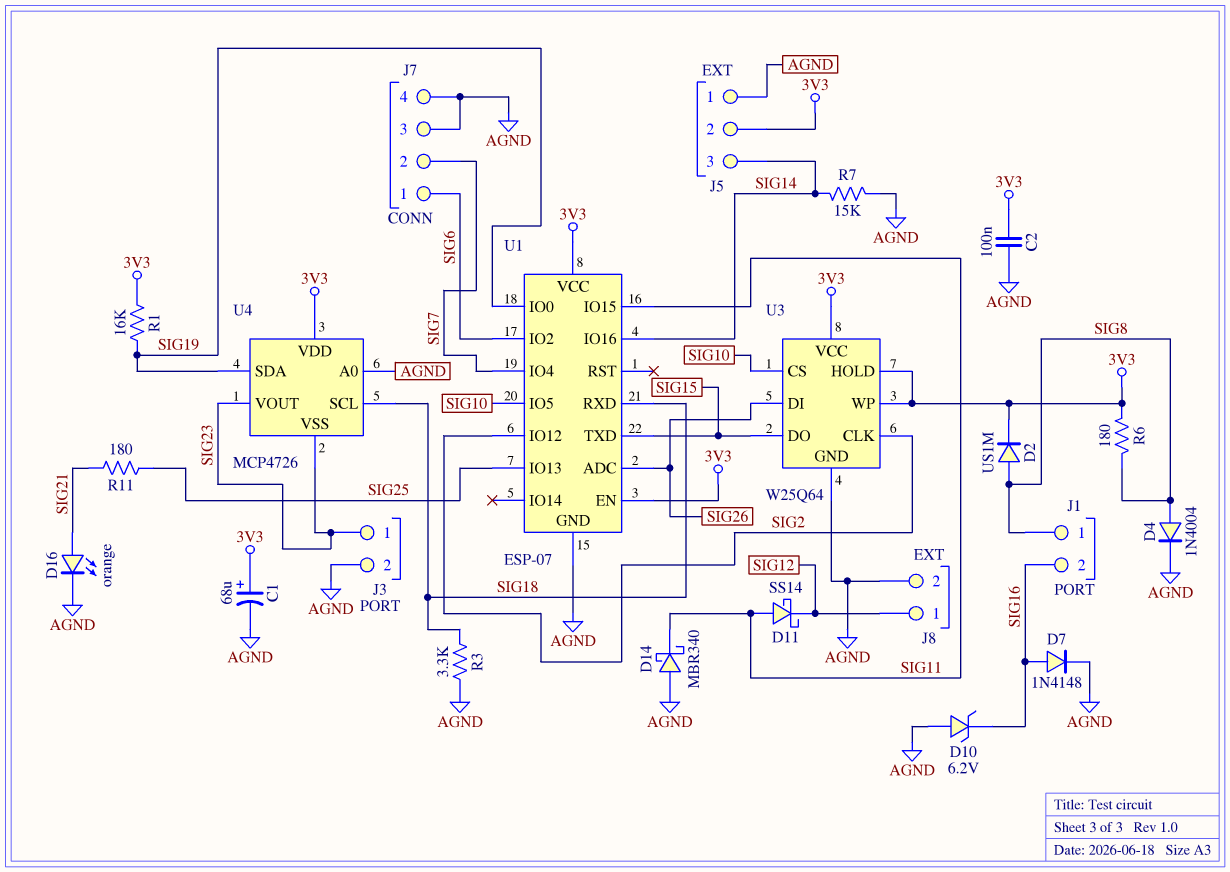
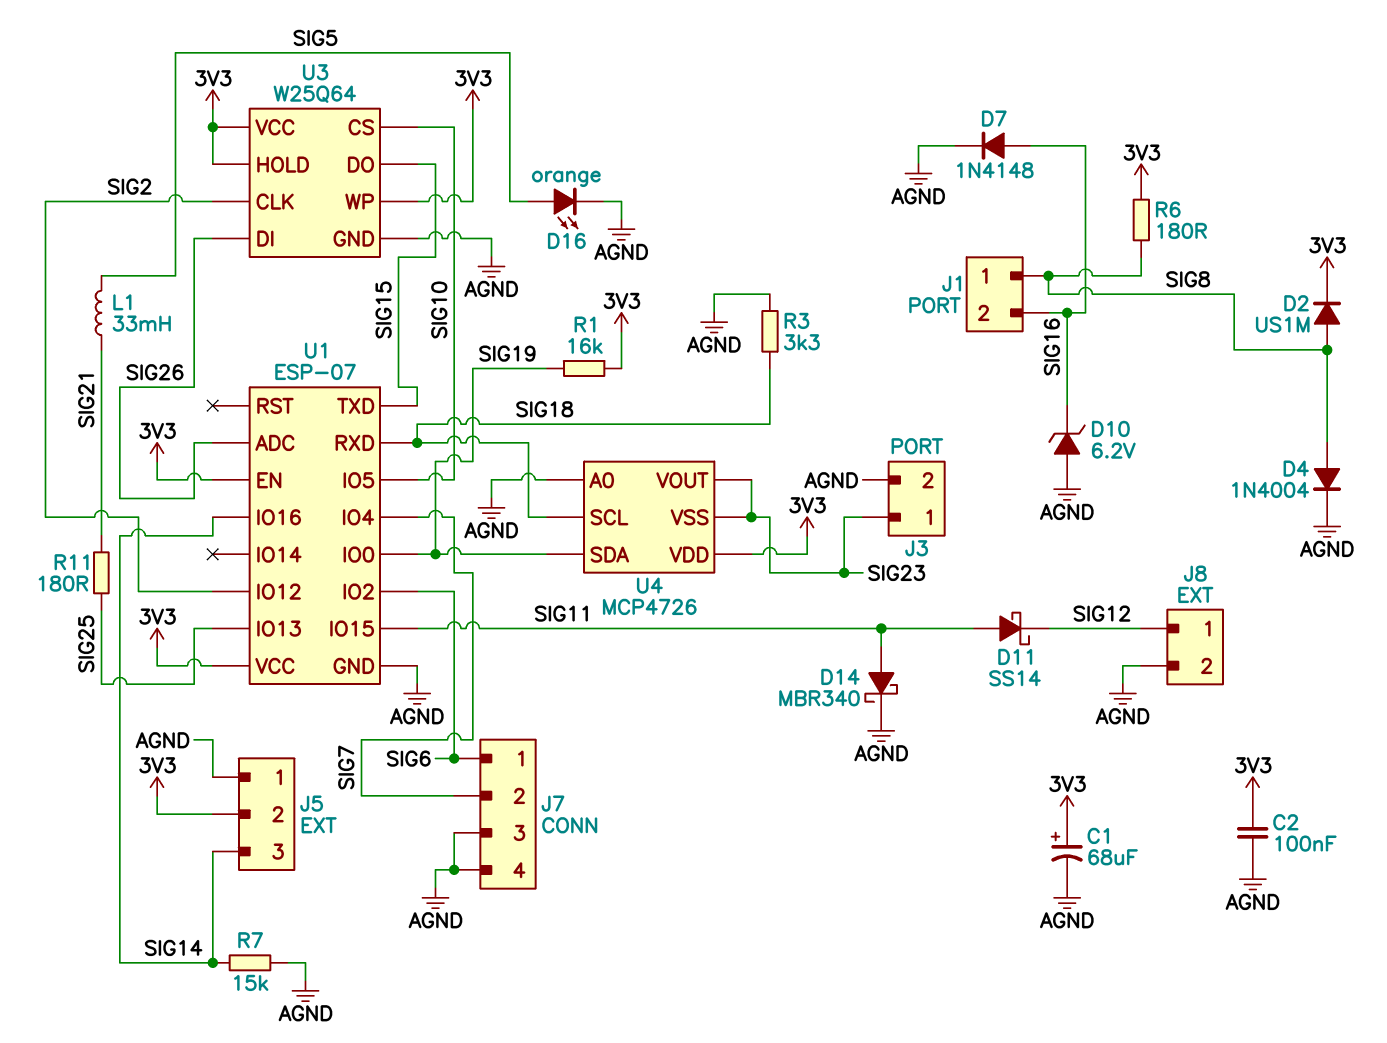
D14: schottky MBR340 (A AGND, K SIG11) -> schottky MBR340 (A SIG11, K AGND)
D16: LED orange (A SIG21, K AGND) -> LED orange (A SIG5, K AGND)
L1: none -> 33mH (SIG5, SIG21)

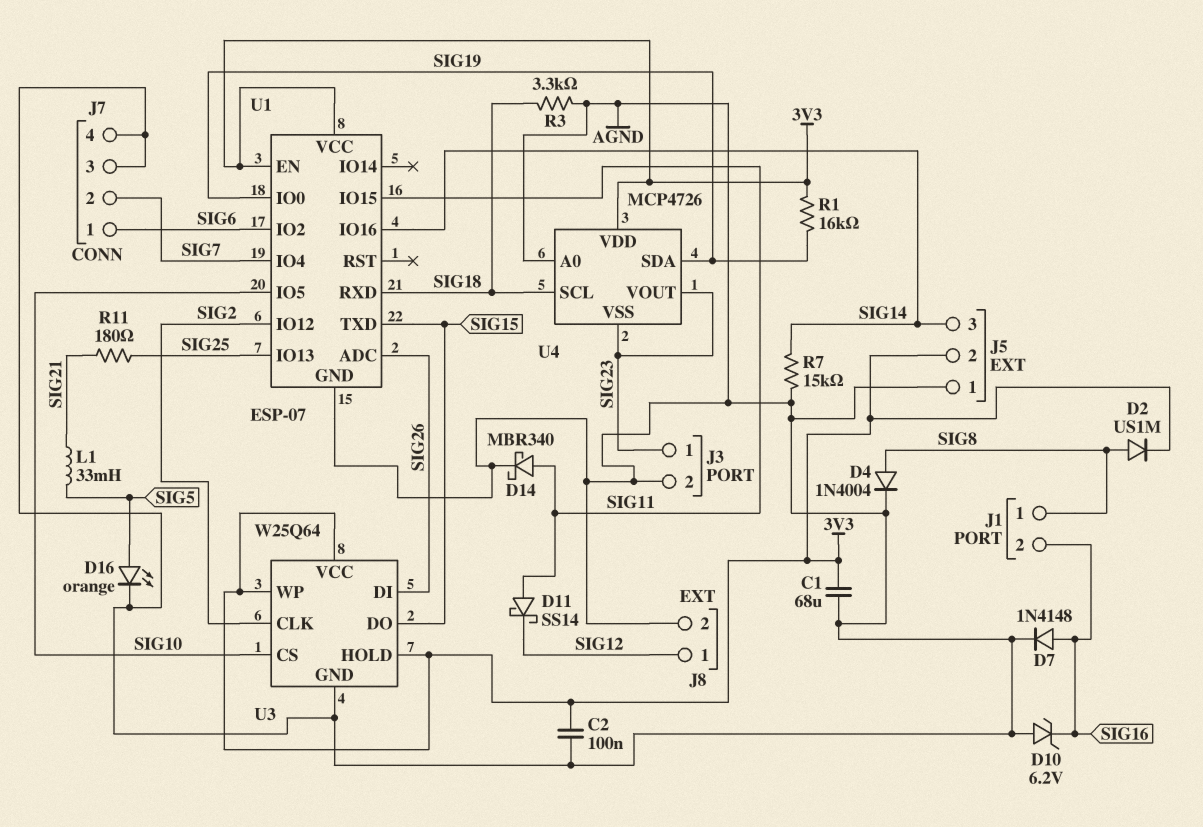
C1: 68uF (plus 3V3, minus AGND) -> 68uF (3V3, AGND)
R6: 180 (3V3, SIG8) -> none

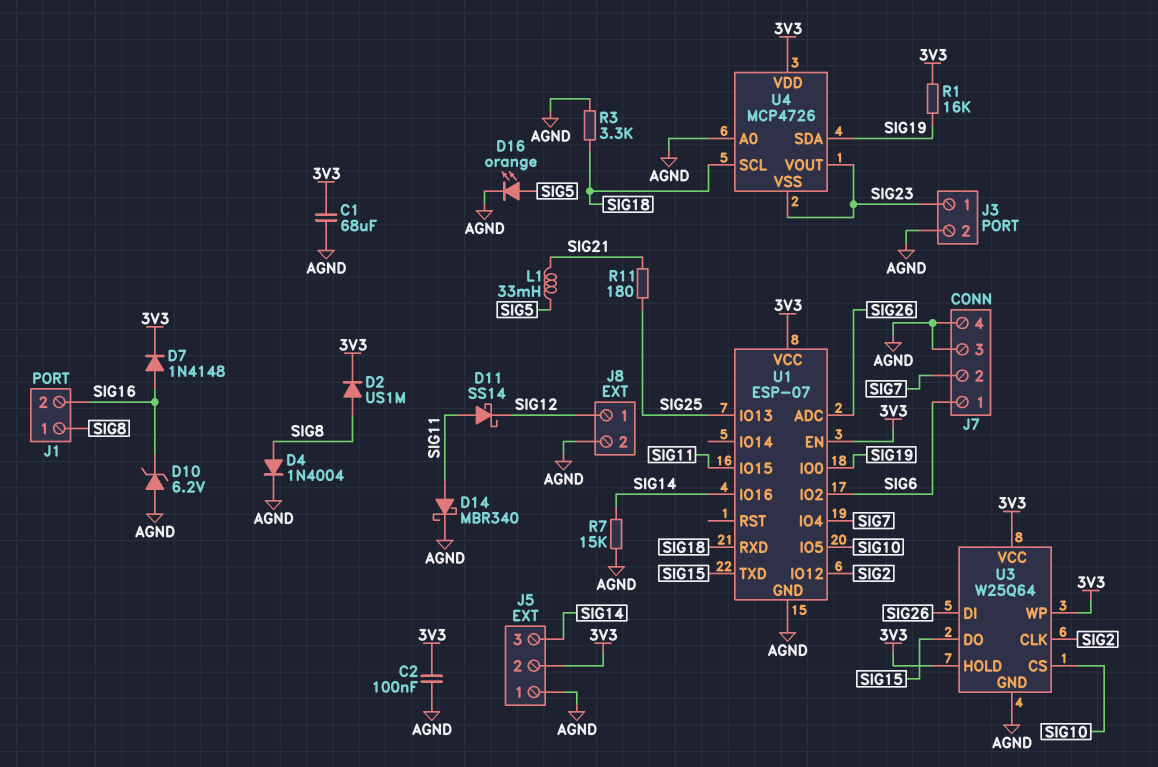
D7: diode 1N4148 (A SIG16, K AGND) -> diode 1N4148 (A SIG16, K 3V3)

